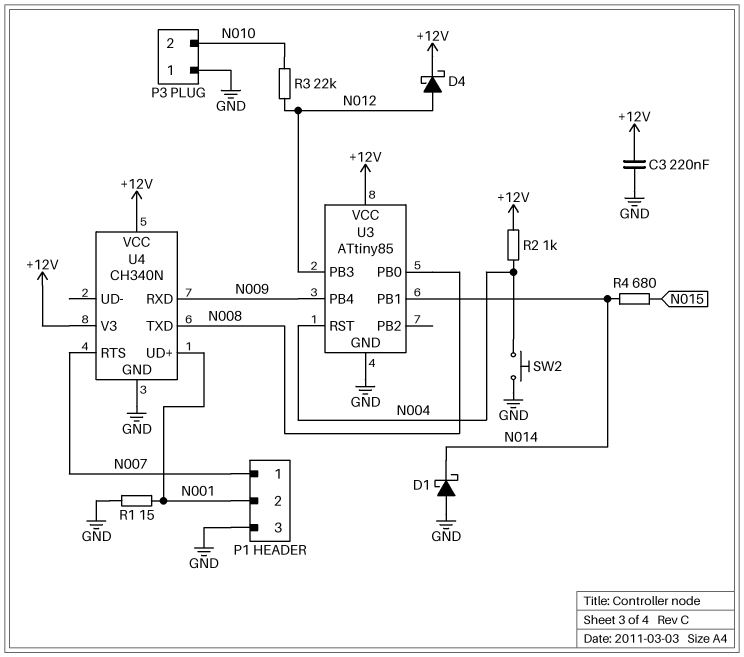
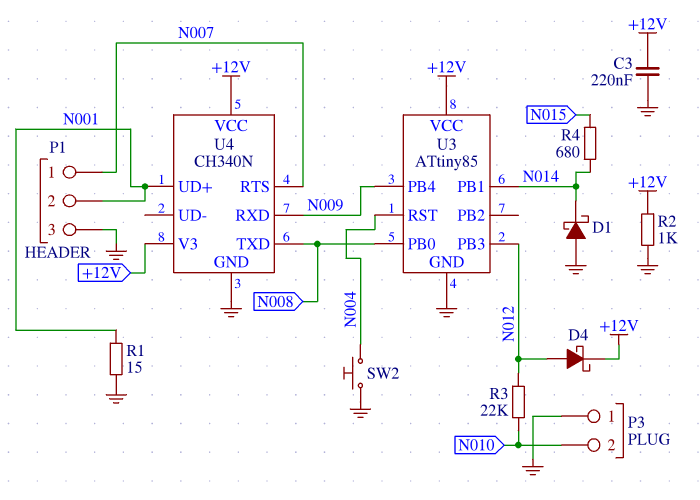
R2: 1k (+12V, N004) -> 1k (+12V, GND)

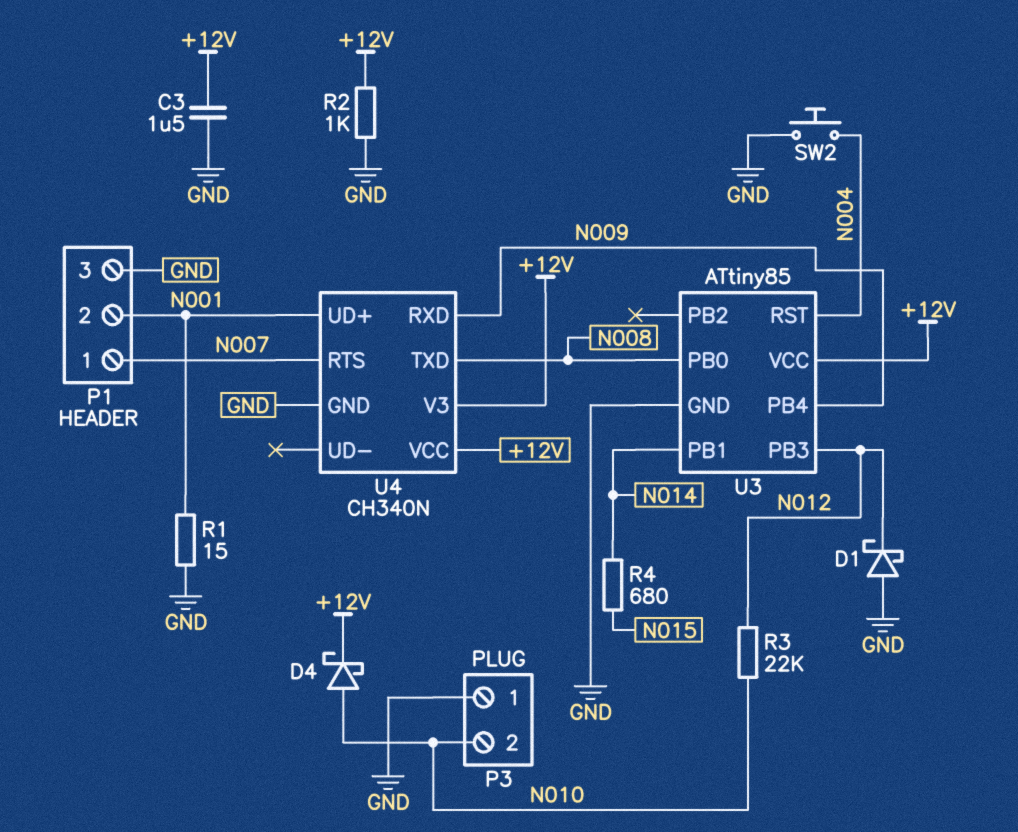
C3: 220nF (+12V, GND) -> 1.5uF (+12V, GND)
D1: schottky (A GND, K N014) -> schottky (A GND, K N012)
D4: schottky (A N012, K +12V) -> schottky (A N010, K +12V)

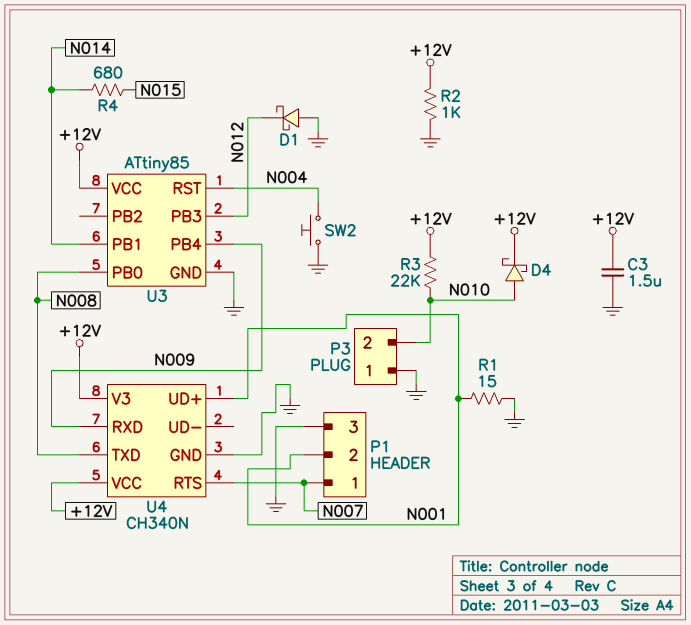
R3: 22k (N010, N012) -> 22k (+12V, N010)

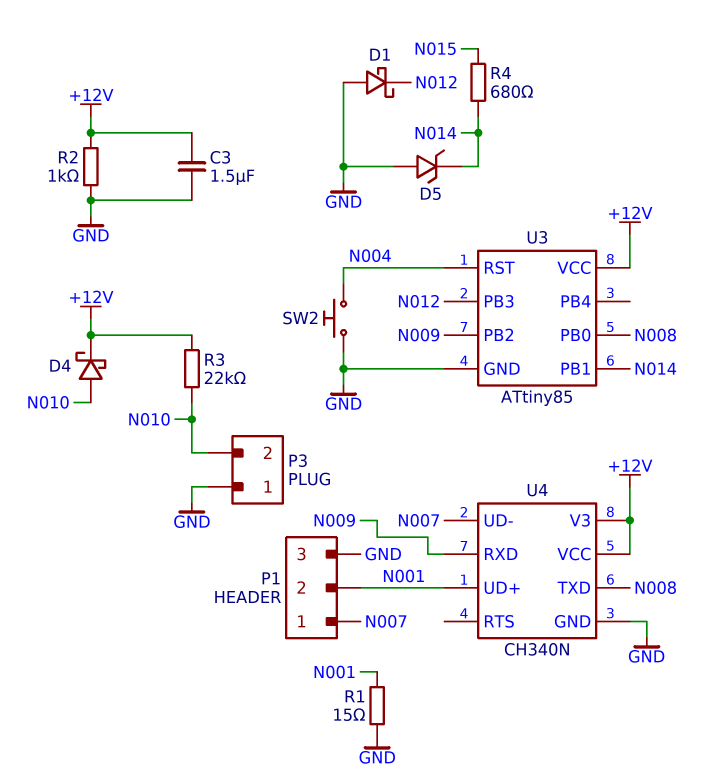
D5: none -> zener (A GND, K N014)
U3 pin PB2: none -> N009
U3 pin PB4: N009 -> none
U4 pin RTS: N007 -> none
U4 pin UD-: none -> N007

